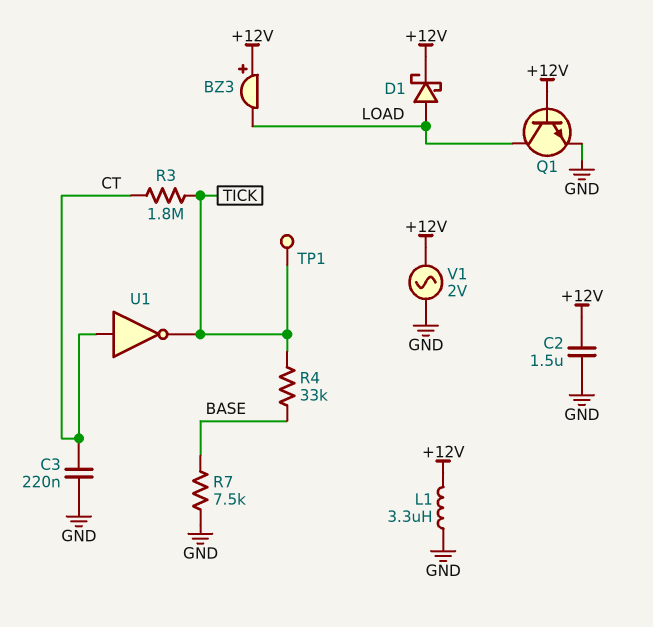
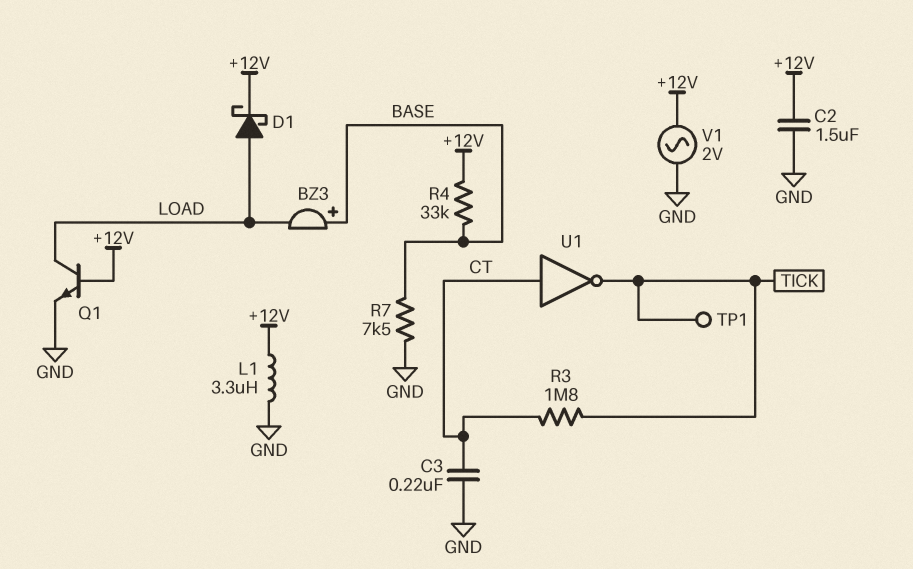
BZ3: buzzer (plus +12V, minus LOAD) -> buzzer (plus BASE, minus LOAD)
R4: 33k (BASE, TICK) -> 33k (+12V, BASE)

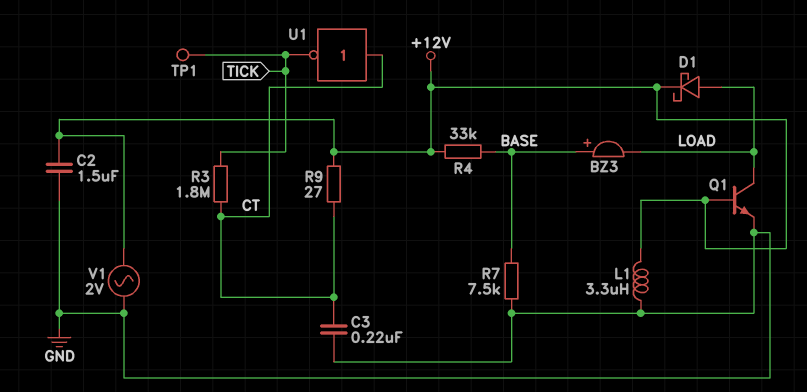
R9: none -> 27 (+12V, CT)

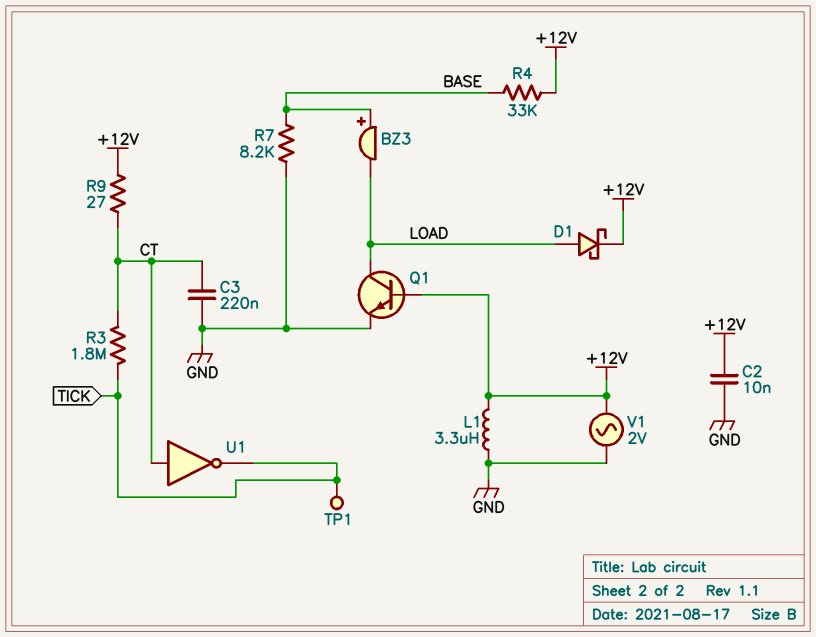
C2: 1.5uF (+12V, GND) -> 10nF (+12V, GND)
R7: 7.5k (BASE, GND) -> 8.2k (BASE, GND)

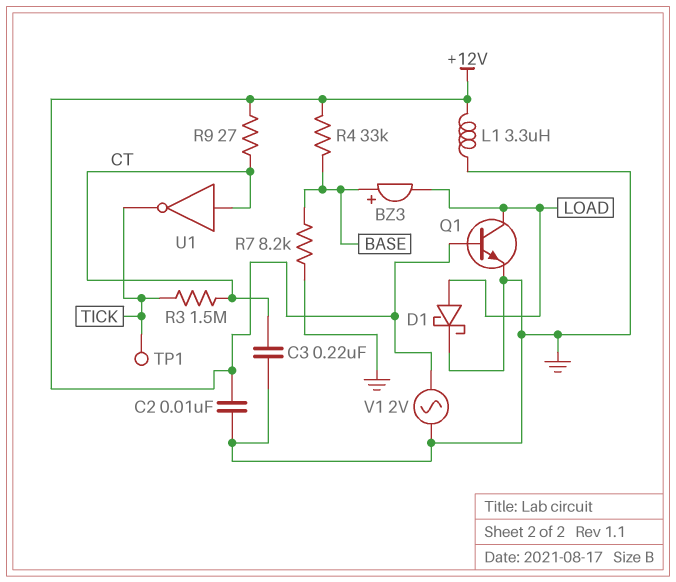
D1: schottky (A LOAD, K +12V) -> schottky (A LOAD, K GND)
R3: 1.8M (CT, TICK) -> 1.5M (CT, TICK)

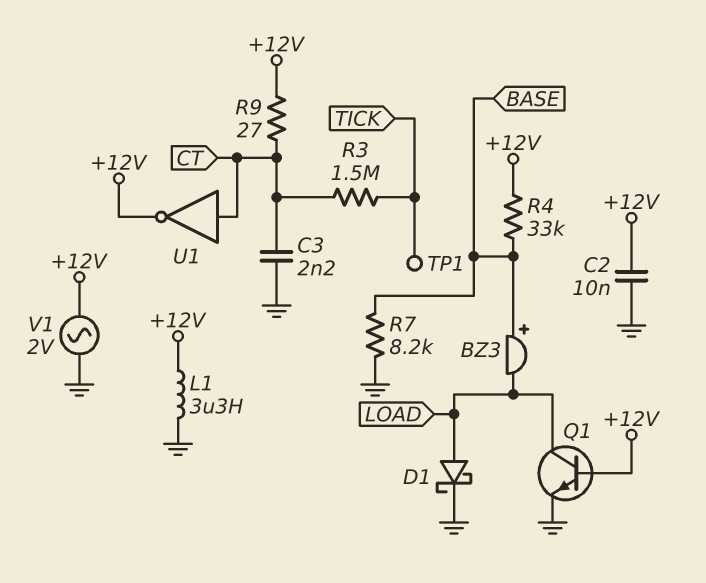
C3: 220nF (CT, GND) -> 2.2nF (CT, GND)
U1: NOT (in CT, out TICK) -> NOT (in CT, out +12V)

